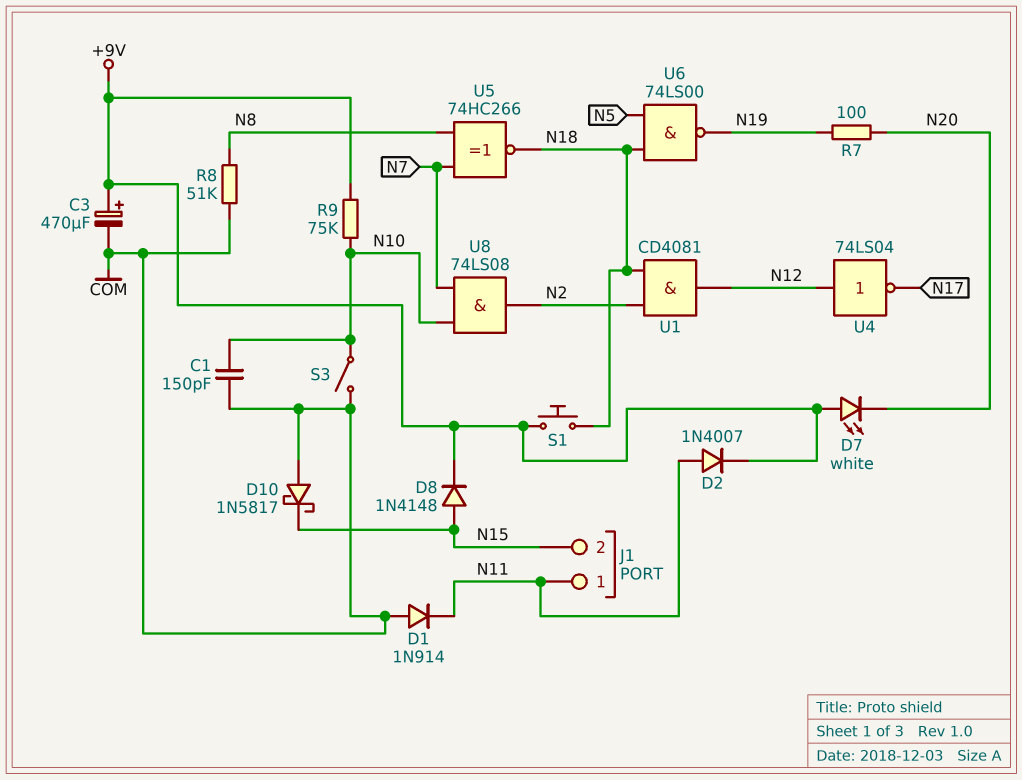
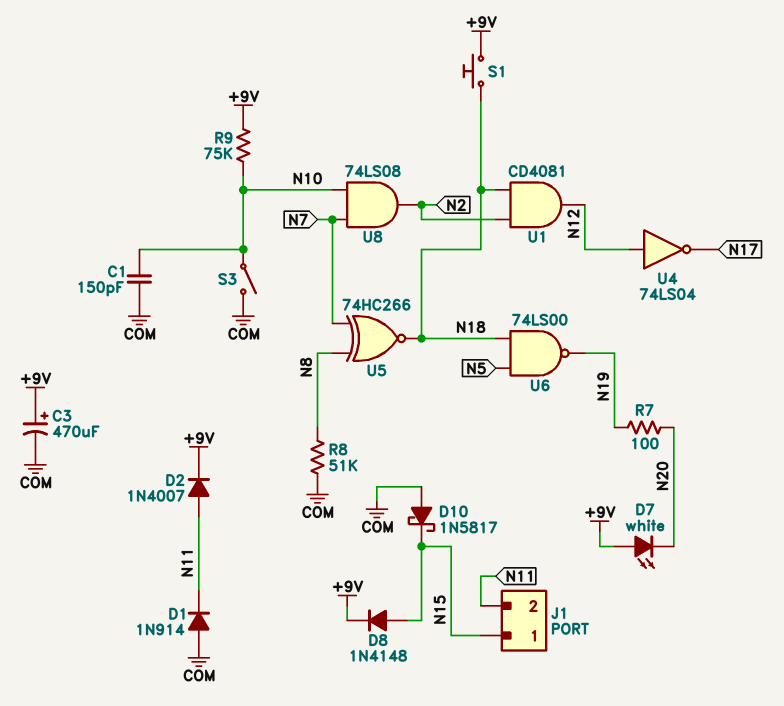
J1 pin 1: N11 -> N15
J1 pin 2: N15 -> N11

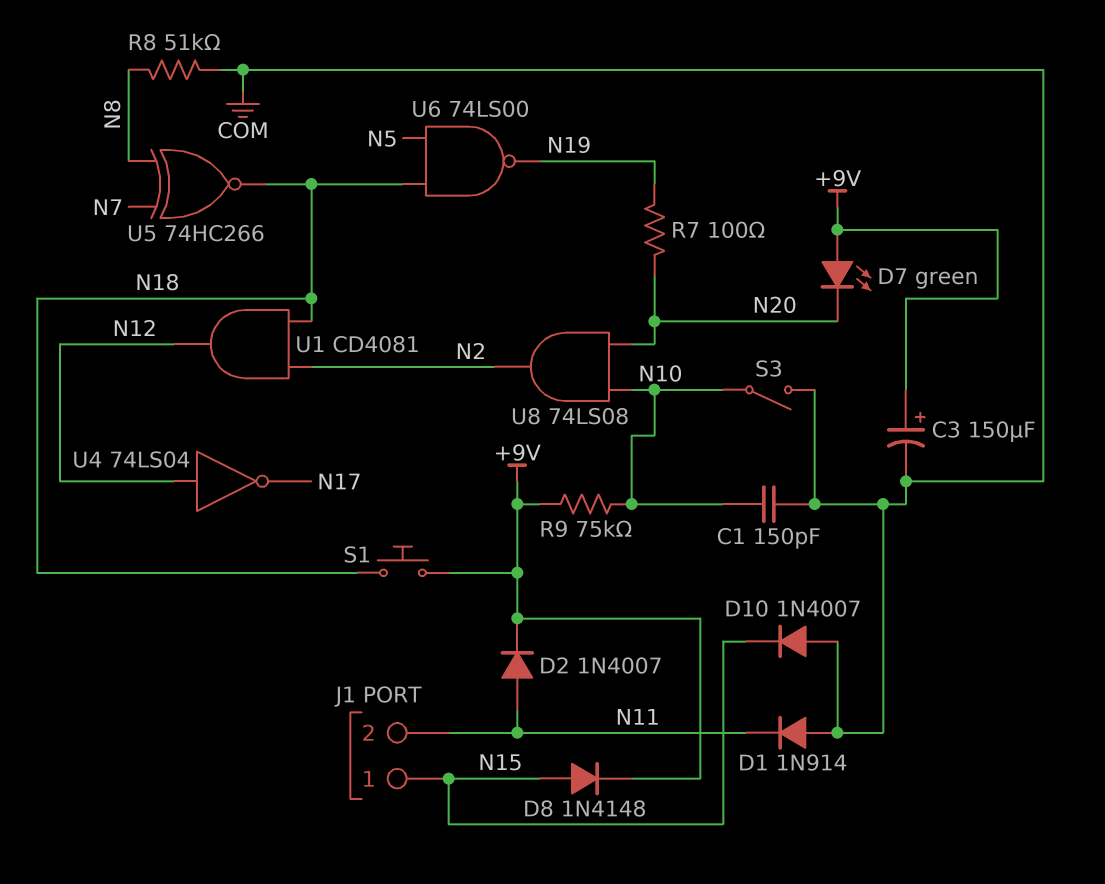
C3: 470uF (plus +9V, minus COM) -> 150uF (plus +9V, minus COM)
D7: LED white (A +9V, K N20) -> LED green (A +9V, K N20)
D10: schottky 1N5817 (A COM, K N15) -> diode 1N4007 (A COM, K N15)
U8: AND 74LS08 (in N7, in N10, out N2) -> AND 74LS08 (in N10, in N20, out N2)

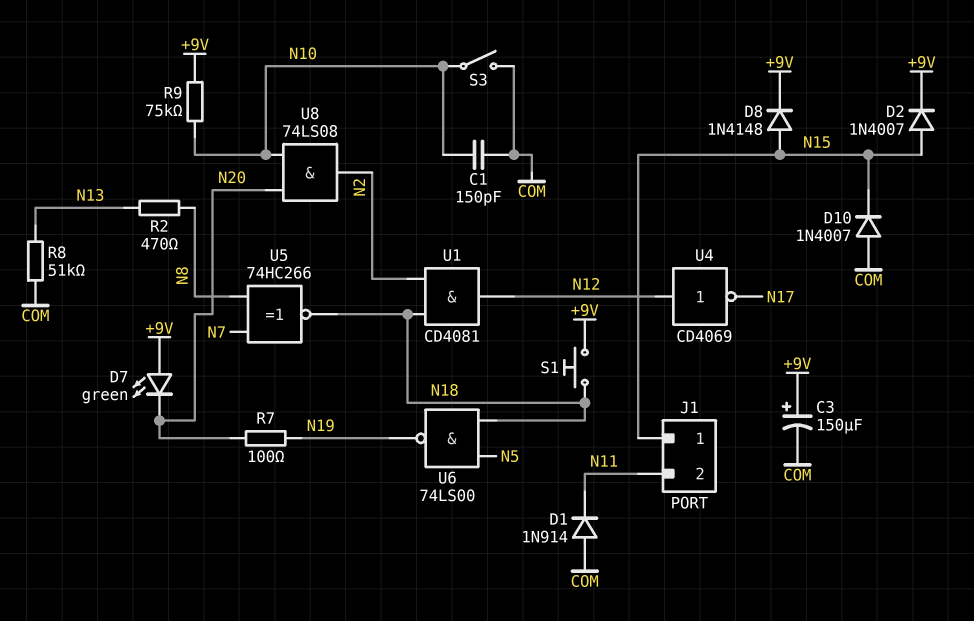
D2: diode 1N4007 (A N11, K +9V) -> diode 1N4007 (A N15, K +9V)
R2: none -> 470 (N8, N13)
R8: 51k (COM, N8) -> 51k (COM, N13)
U4: NOT 74LS04 (in N12, out N17) -> NOT CD4069 (in N12, out N17)

